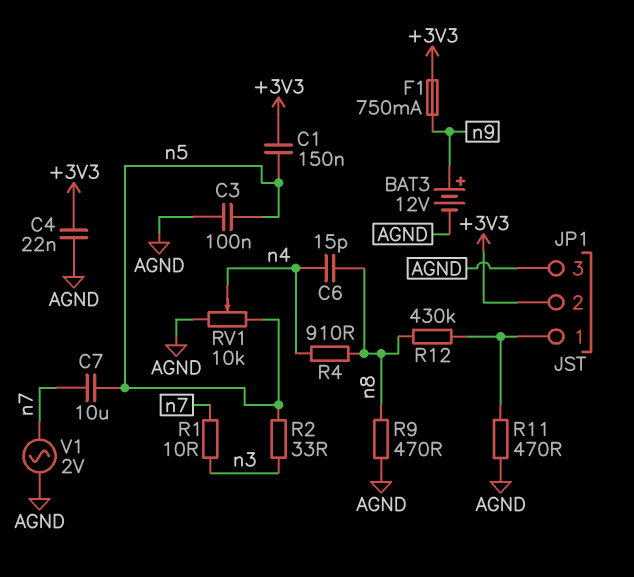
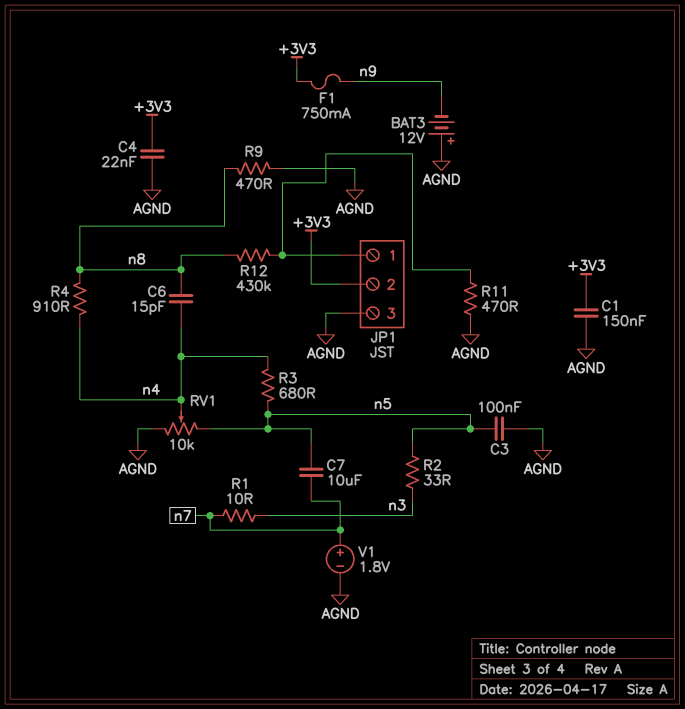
BAT3: 12V (plus n9, minus AGND) -> 12V (plus AGND, minus n9)
C1: 150nF (+3V3, n5) -> 150nF (+3V3, AGND)
R3: none -> 680 (n4, n5)
V1: AC 2V (AGND, n7) -> 1.8V (plus n7, minus AGND)

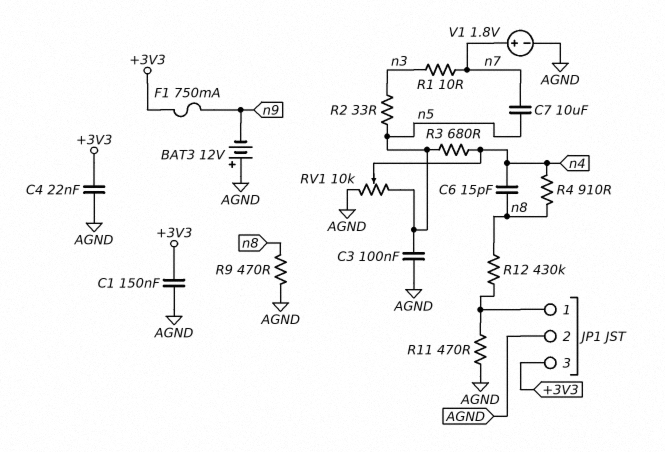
JP1 pin 2: +3V3 -> AGND
JP1 pin 3: AGND -> +3V3

